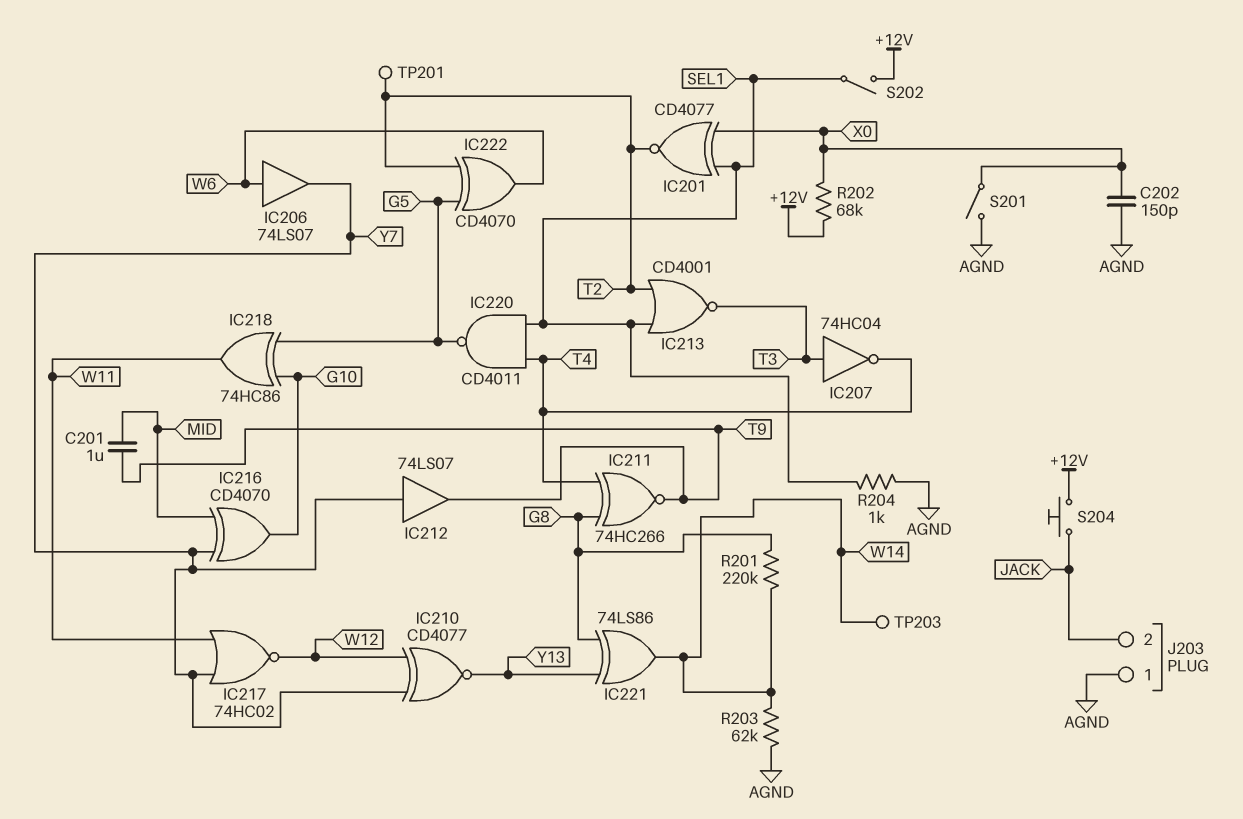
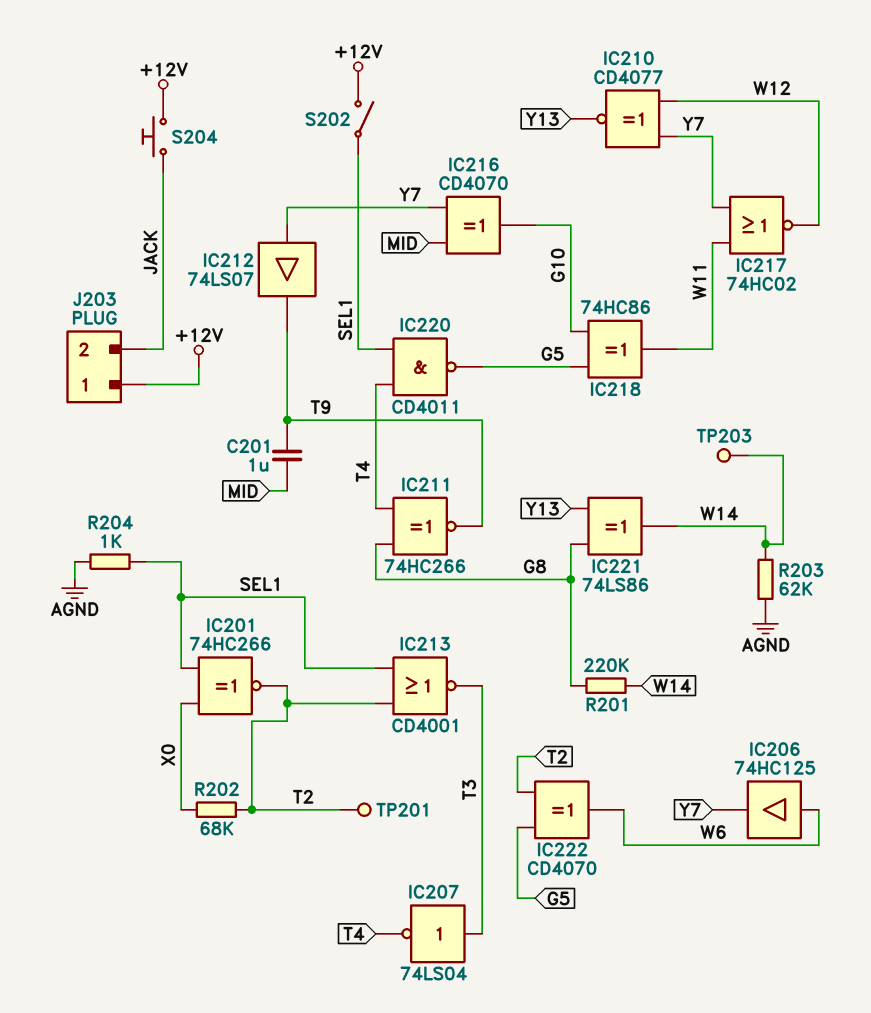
C202: 150pF (AGND, X0) -> none
IC201: XNOR CD4077 (in SEL1, in X0, out T2) -> XNOR 74HC266 (in SEL1, in X0, out T2)
IC206: buffer 74LS07 (in W6, out Y7) -> buffer 74HC125 (in W6, out Y7)
IC207: NOT 74HC04 (in T3, out T4) -> NOT 74LS04 (in T3, out T4)
J203 pin 1: AGND -> +12V
R202: 68k (+12V, X0) -> 68k (T2, X0)
S201: switch (AGND, X0) -> none

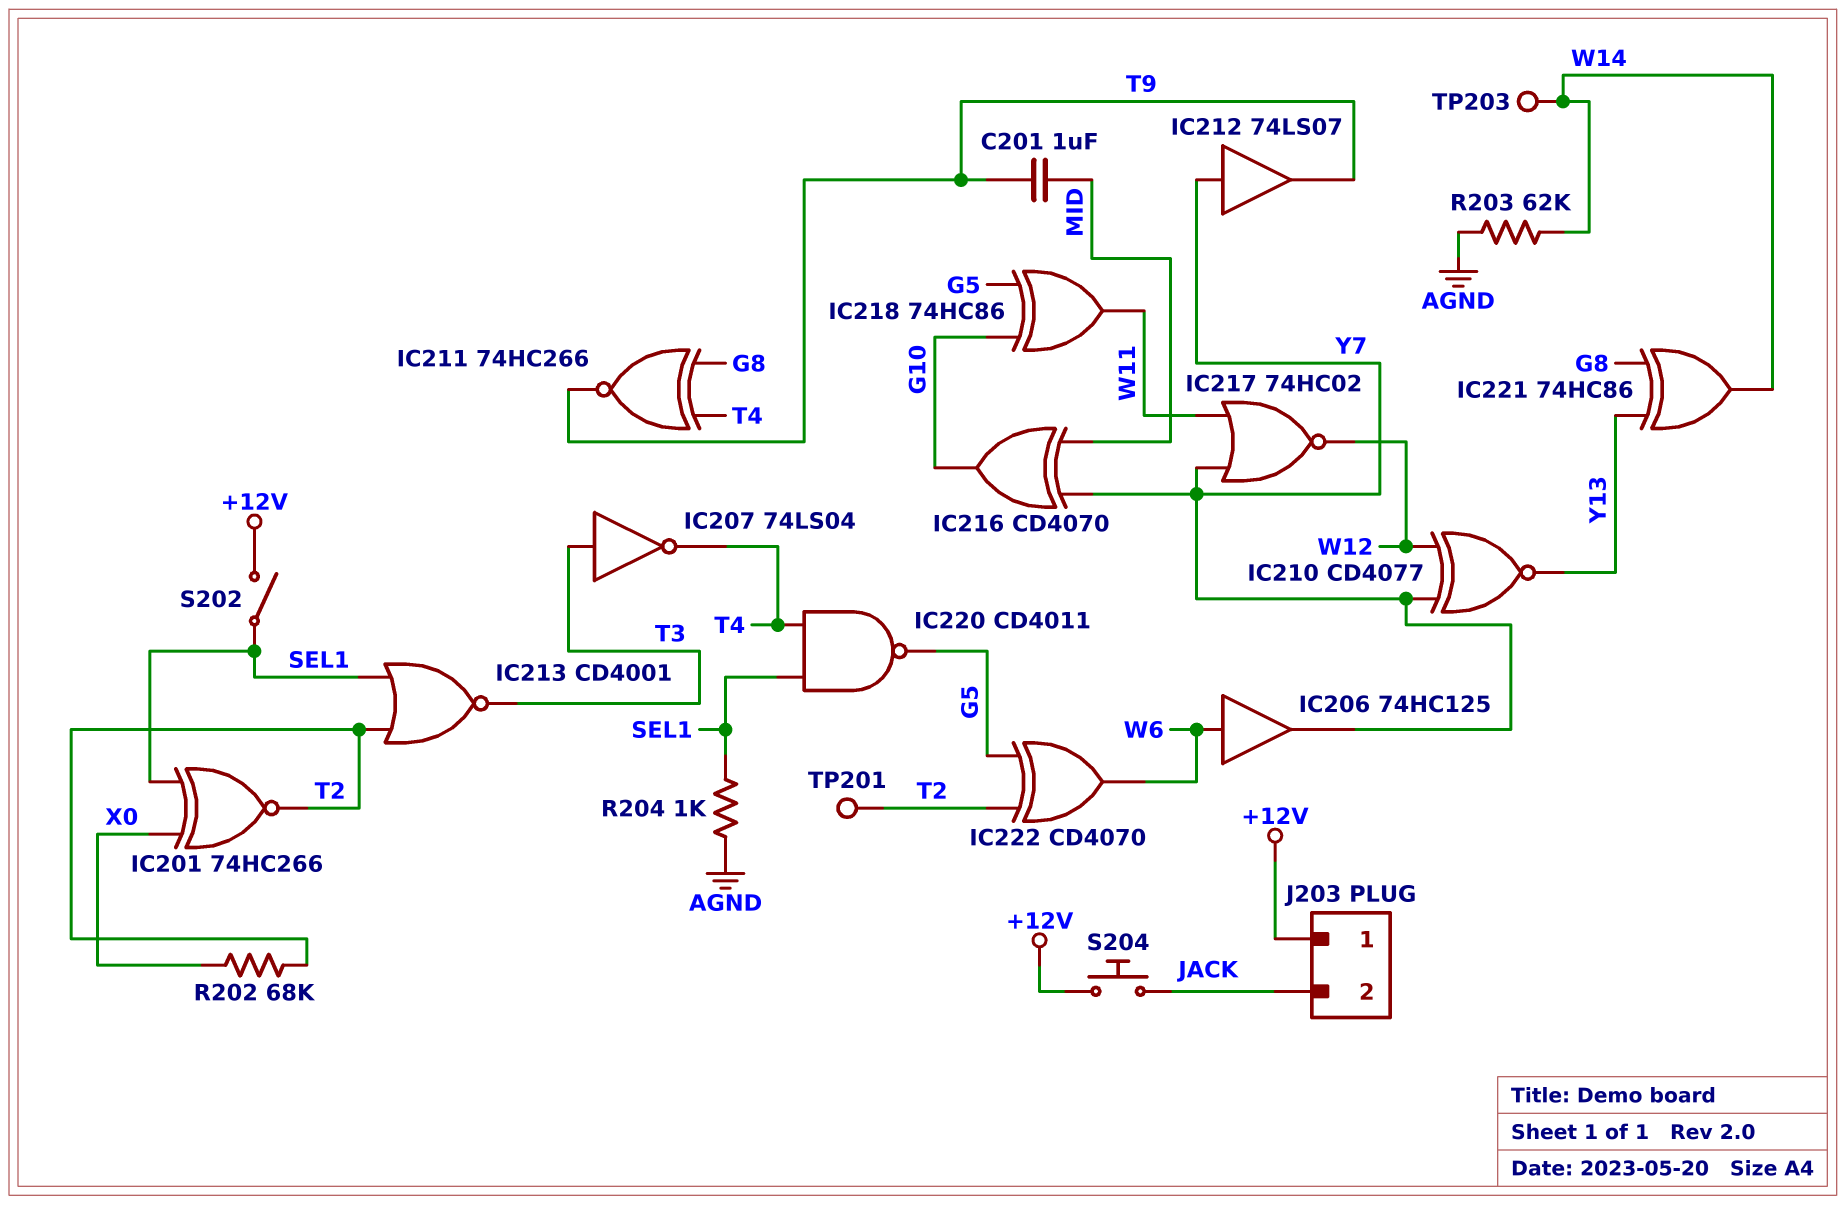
IC221: XOR 74LS86 (in G8, in Y13, out W14) -> XOR 74HC86 (in G8, in Y13, out W14)
R201: 220k (G8, W14) -> none

